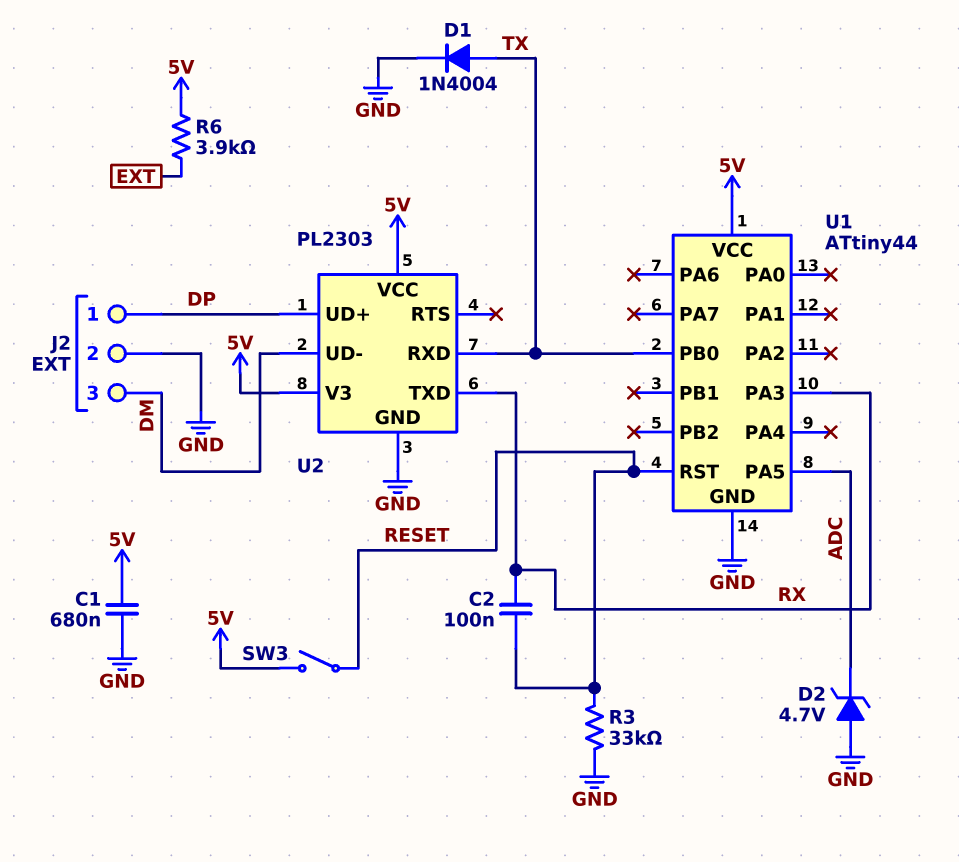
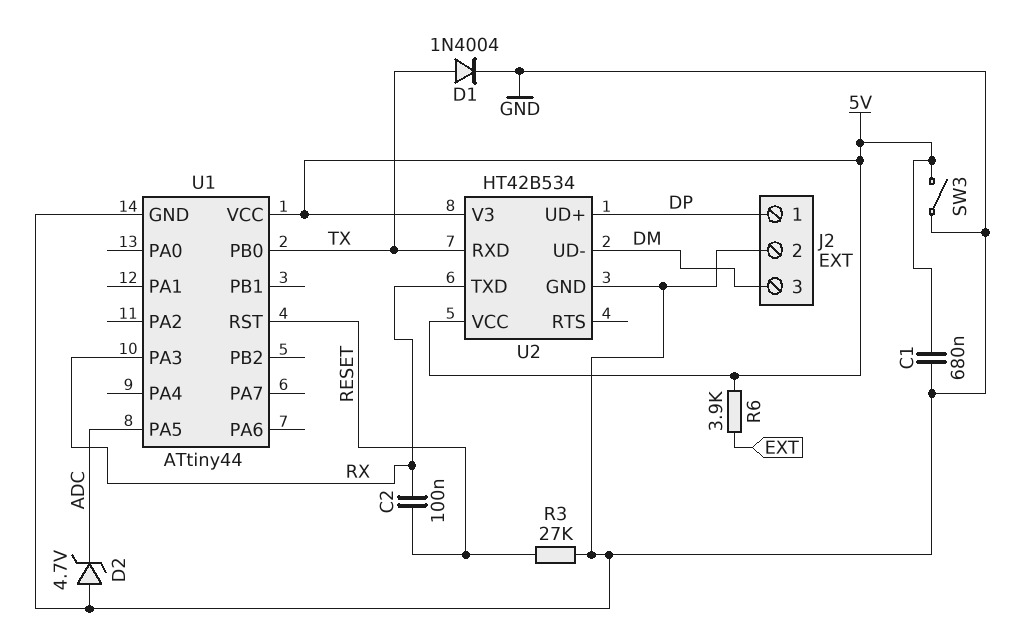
R3: 33k (GND, RESET) -> 27k (GND, RESET)
SW3: switch (5V, RESET) -> switch (5V, GND)
U2: PL2303 -> HT42B534

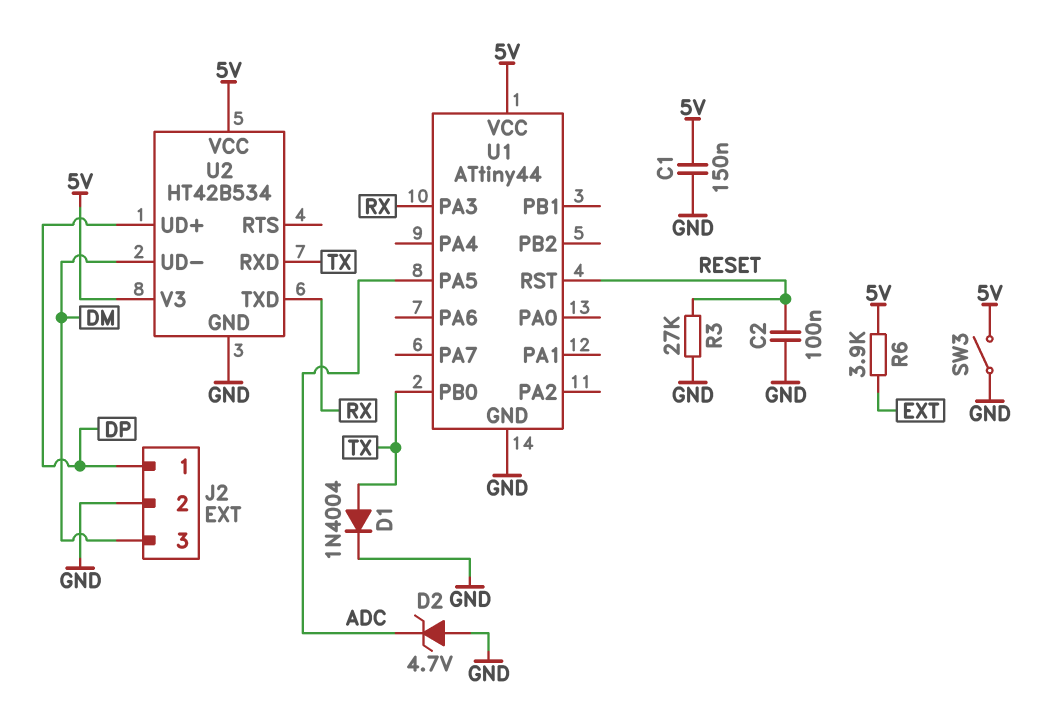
C1: 680nF (5V, GND) -> 150nF (5V, GND)
C2: 100nF (RESET, RX) -> 100nF (GND, RESET)

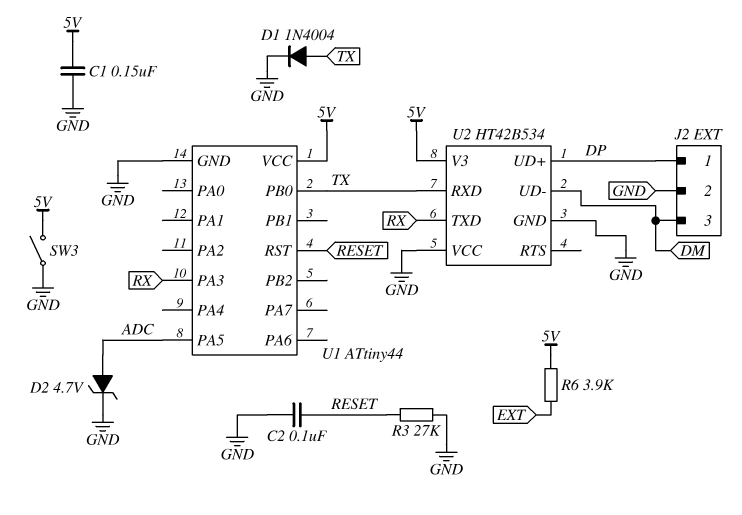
D2: zener 4.7V (A GND, K ADC) -> zener 4.7V (A ADC, K GND)
U2 pin VCC: 5V -> GND

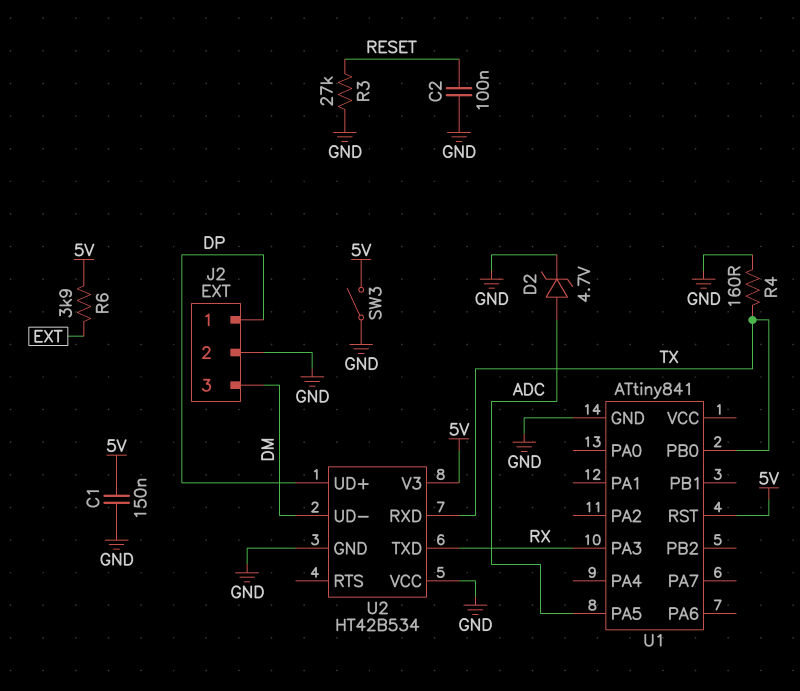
D1: diode 1N4004 (A TX, K GND) -> none
R4: none -> 160 (GND, TX)
U1: ATtiny44 -> ATtiny841
U1 pin RST: RESET -> 5V
U1 pin VCC: 5V -> none

